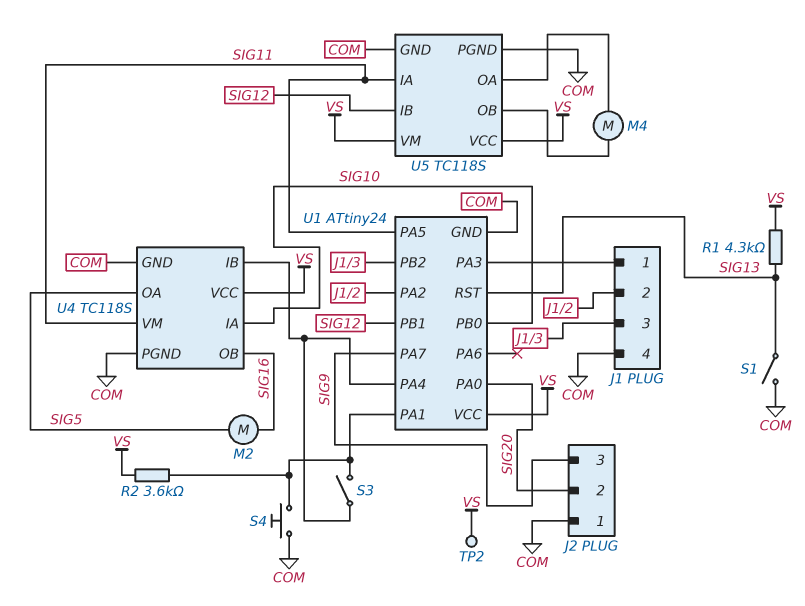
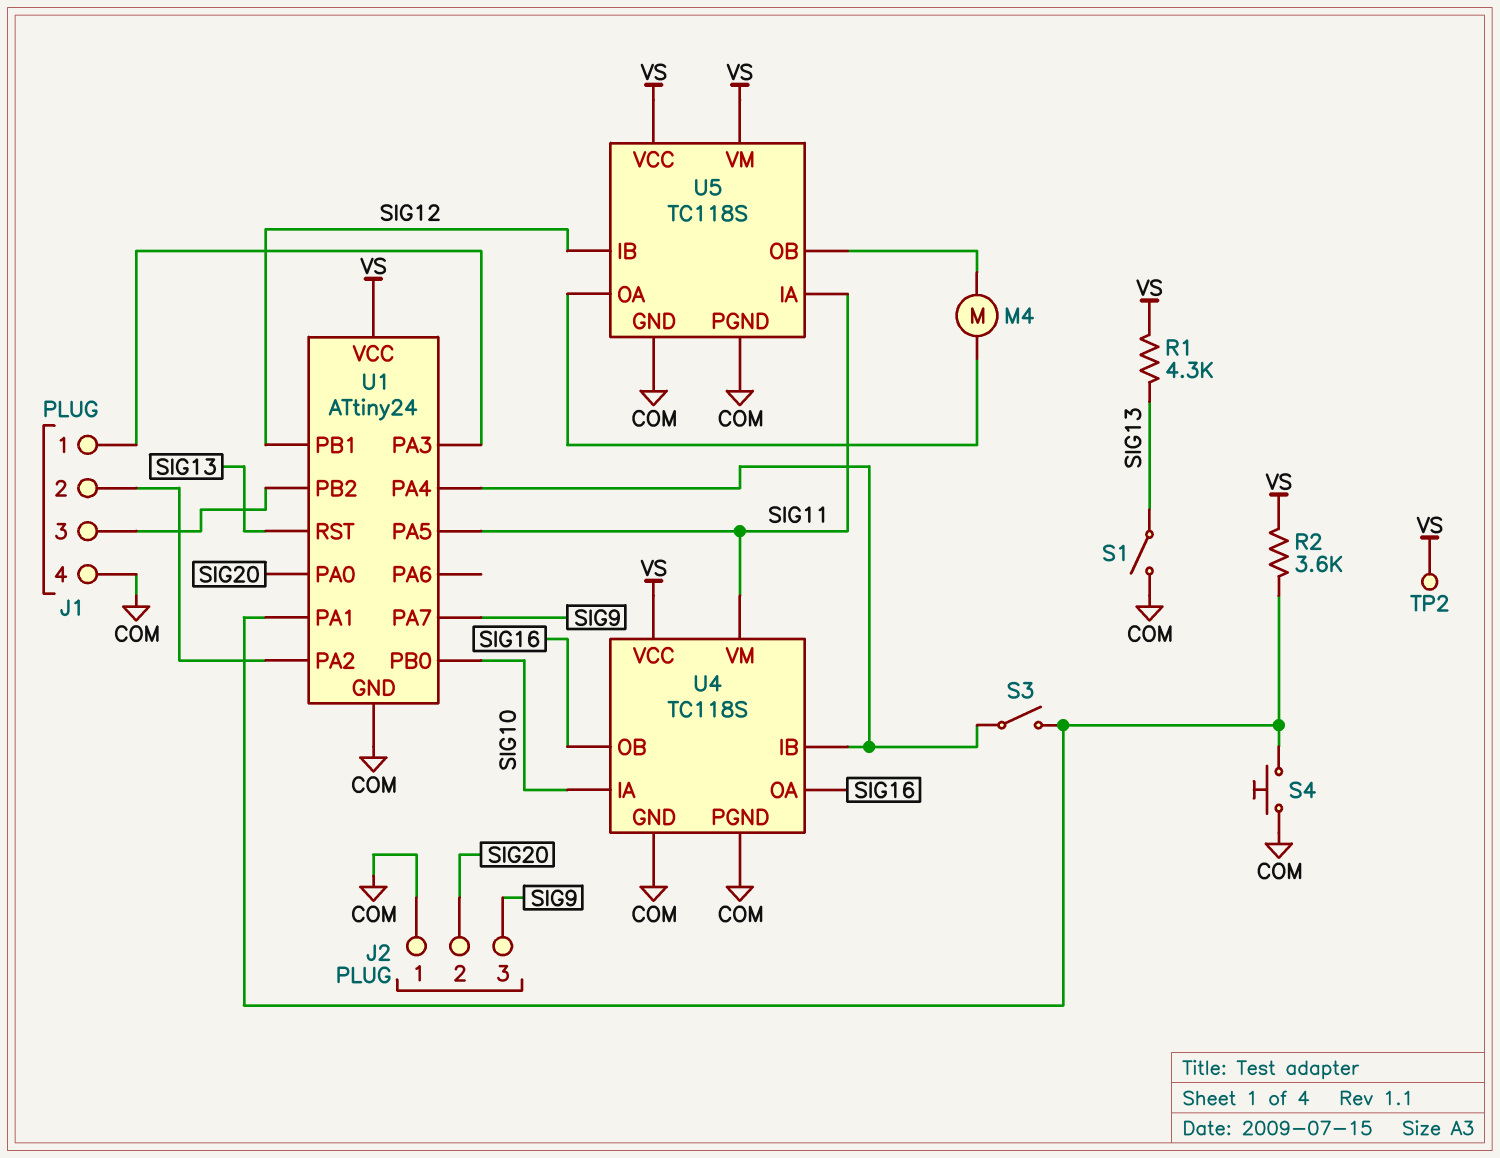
M2: motor (SIG5, SIG16) -> none
U4 pin OA: SIG5 -> SIG16

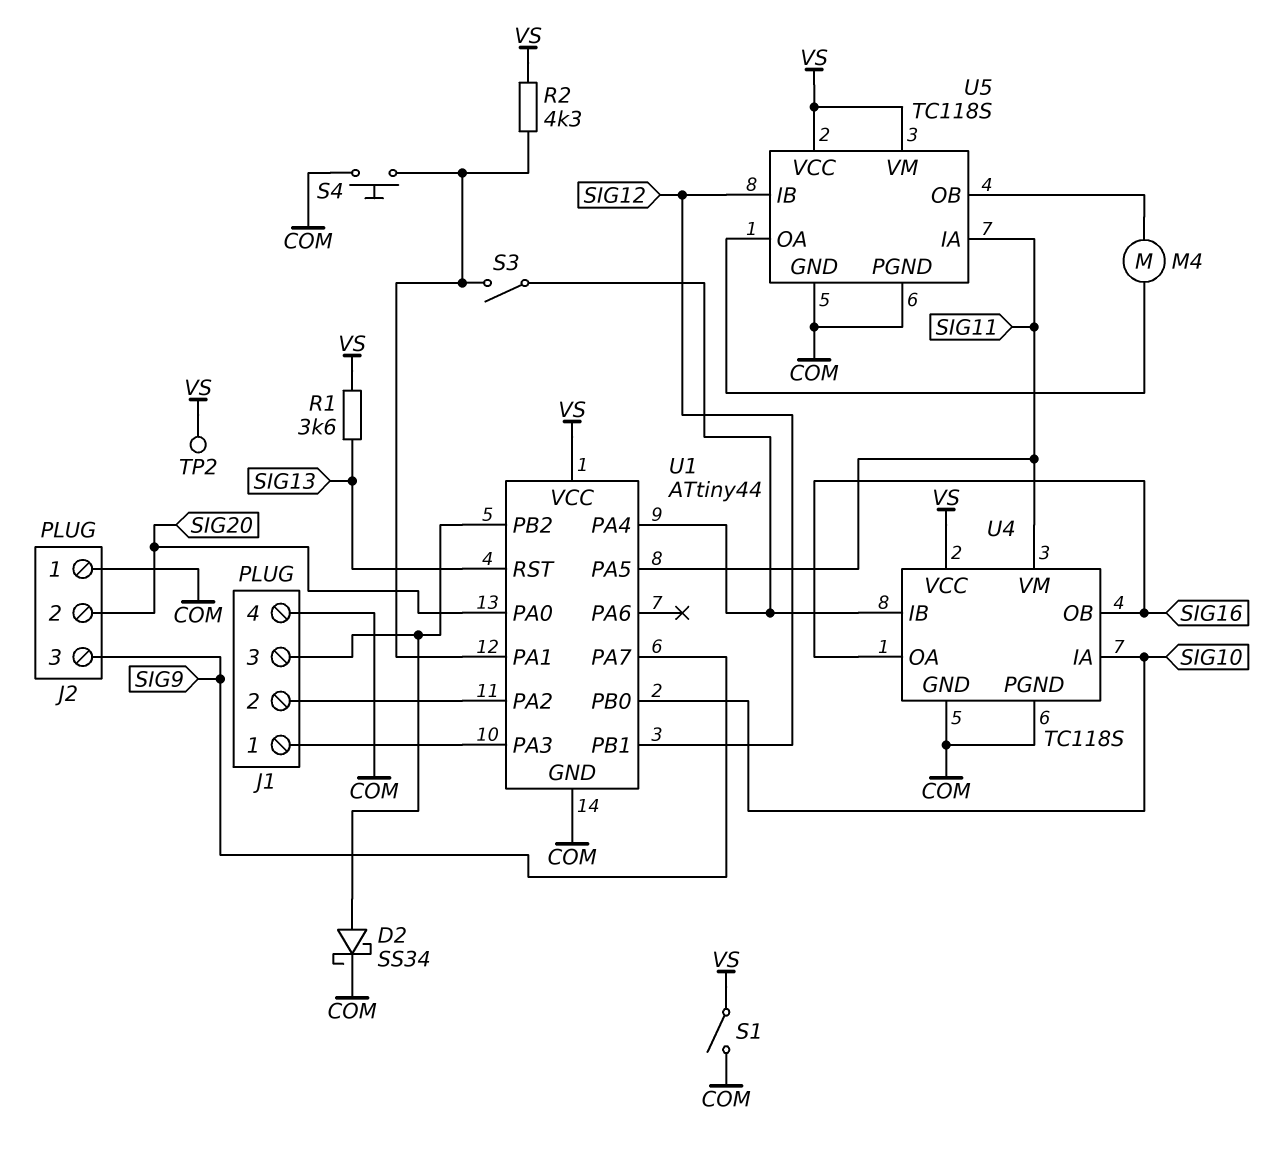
D2: none -> schottky SS34 (A J1/3, K COM)
R1: 4.3k (SIG13, VS) -> 3.6k (SIG13, VS)
R2: 3.6k (U1/PA1, VS) -> 4.3k (U1/PA1, VS)
S1: switch (COM, SIG13) -> switch (COM, VS)
U1: ATtiny24 -> ATtiny44

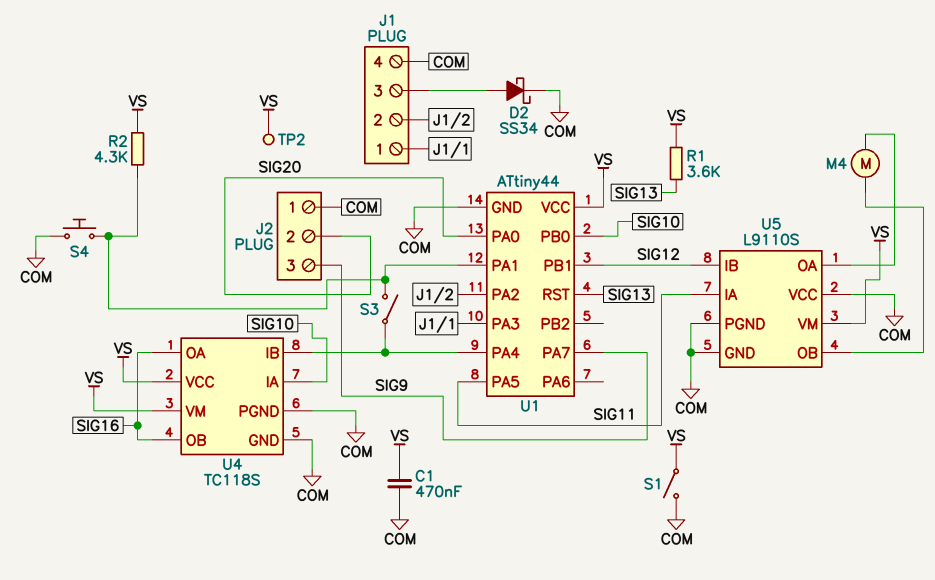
C1: none -> 470nF (COM, VS)
U1 pin PB2: J1/3 -> none
U4 pin VM: SIG11 -> VS
U5: TC118S -> L9110S
U5 pin VCC: VS -> COM

